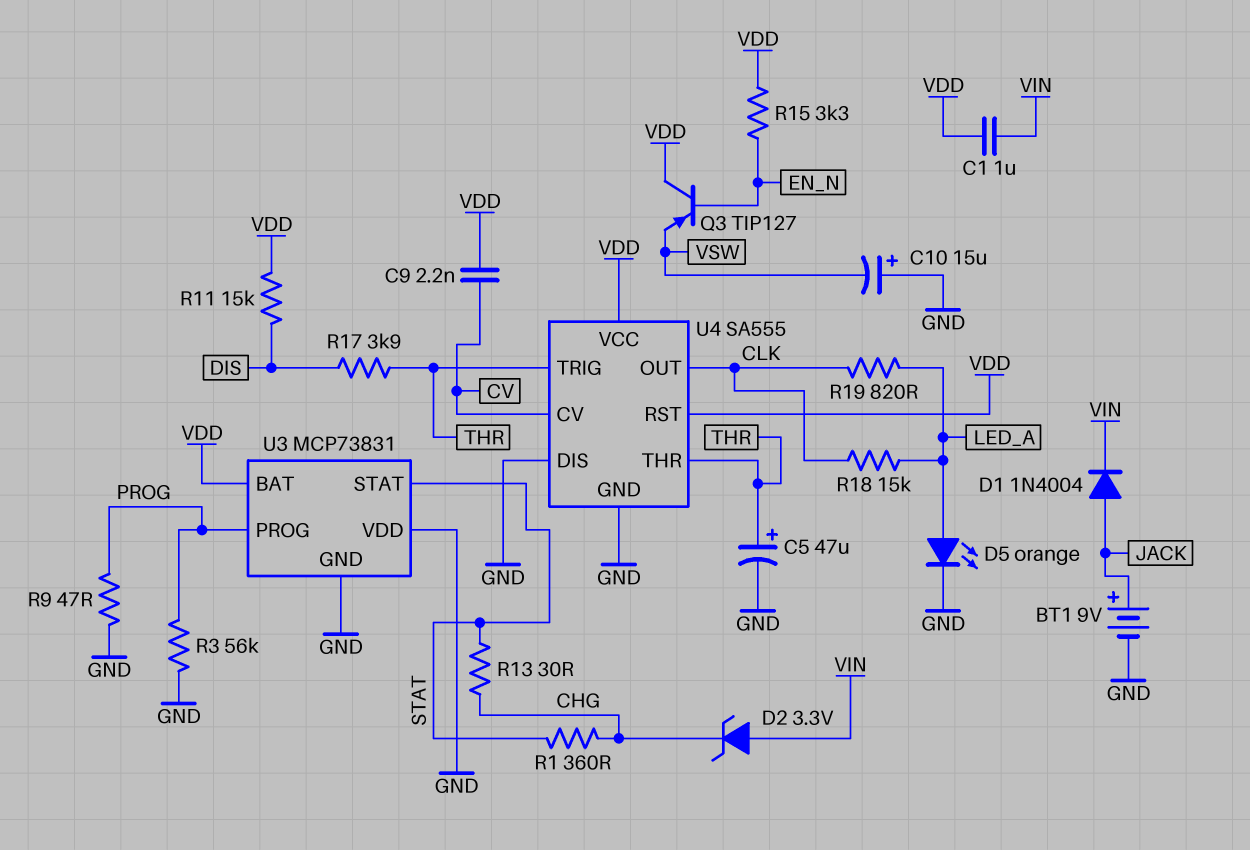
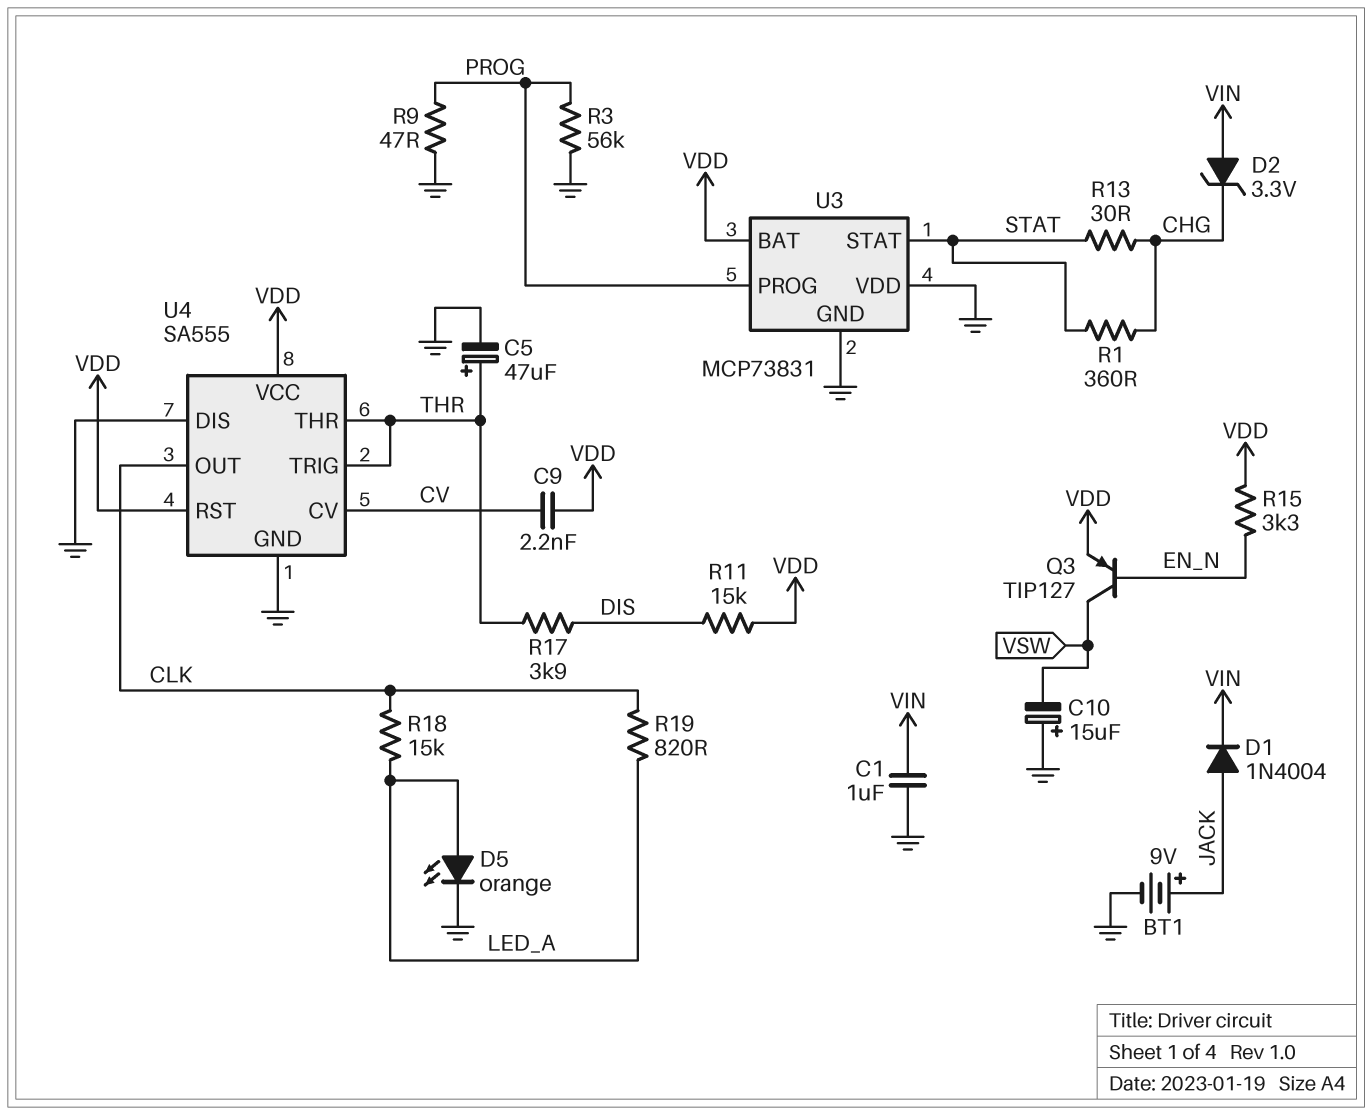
C1: 1uF (VDD, VIN) -> 1uF (GND, VIN)
Q3: PNP TIP127 (B EN_N, C VDD, E VSW) -> PNP TIP127 (B EN_N, C VSW, E VDD)

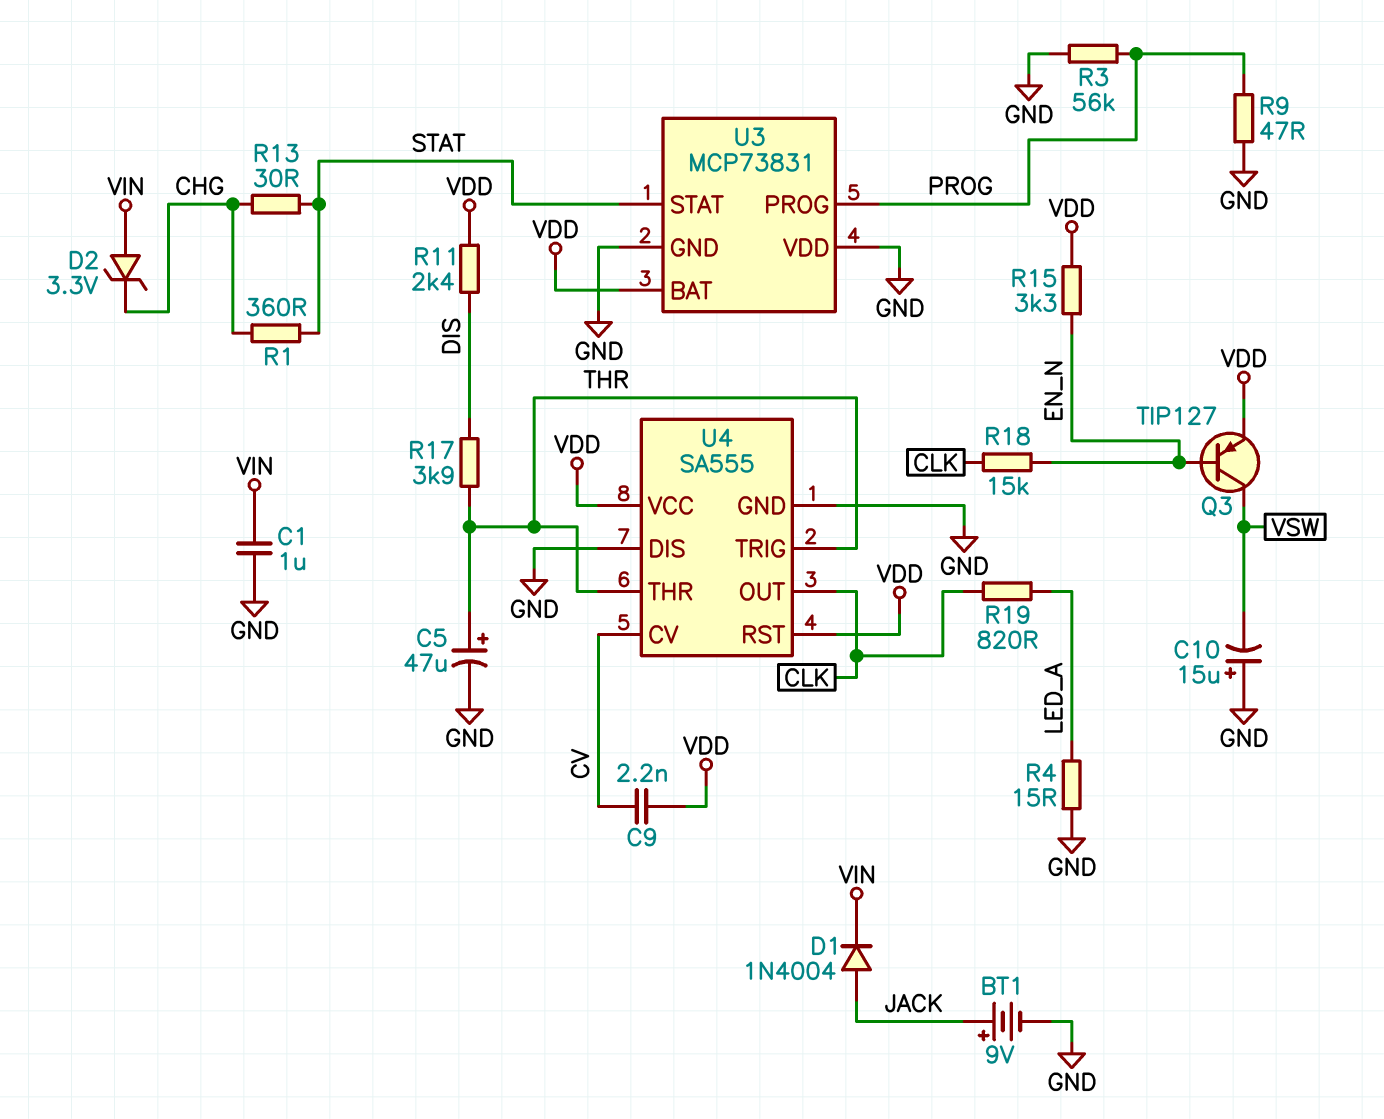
D5: LED orange (A LED_A, K GND) -> none
R4: none -> 15 (GND, LED_A)
R11: 15k (DIS, VDD) -> 2.4k (DIS, VDD)
R18: 15k (CLK, LED_A) -> 15k (CLK, EN_N)

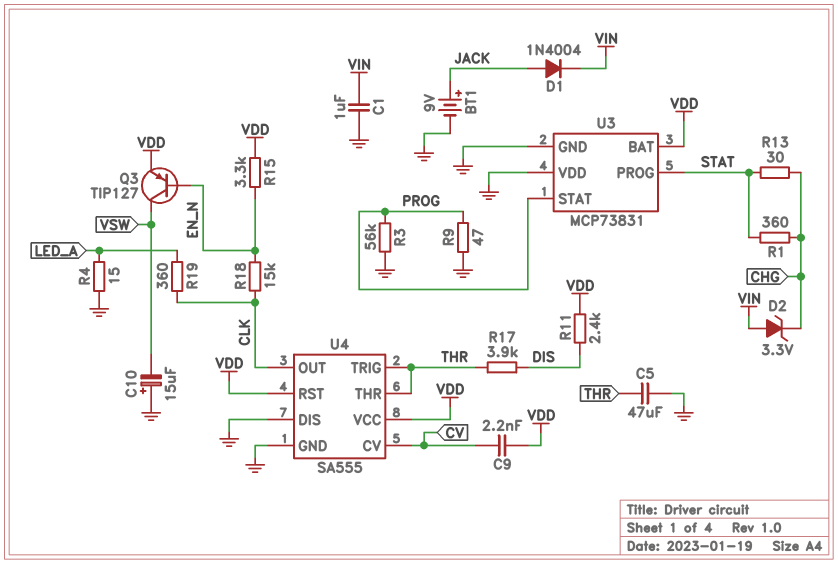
C5: 47uF (plus THR, minus GND) -> 47uF (GND, THR)
R19: 820 (CLK, LED_A) -> 360 (CLK, LED_A)
U3 pin PROG: PROG -> STAT
U3 pin STAT: STAT -> PROG

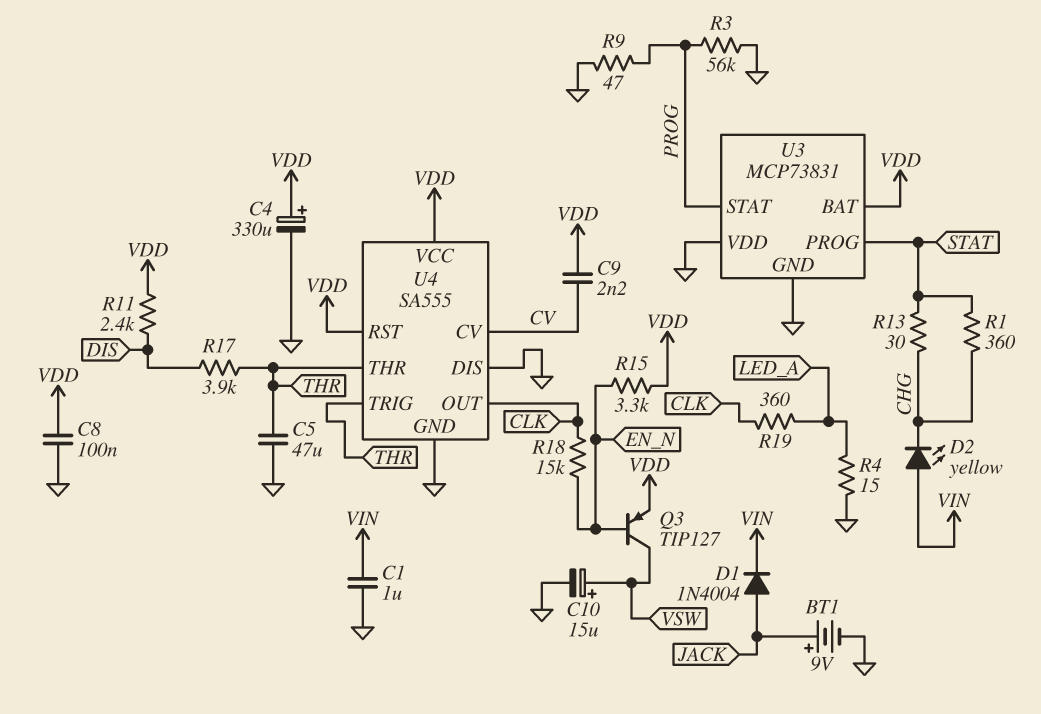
C4: none -> 330uF (plus VDD, minus GND)
C8: none -> 100nF (GND, VDD)
C10: 15uF (plus GND, minus VSW) -> 15uF (plus VSW, minus GND)
D2: zener 3.3V (A VIN, K CHG) -> LED yellow (A VIN, K CHG)

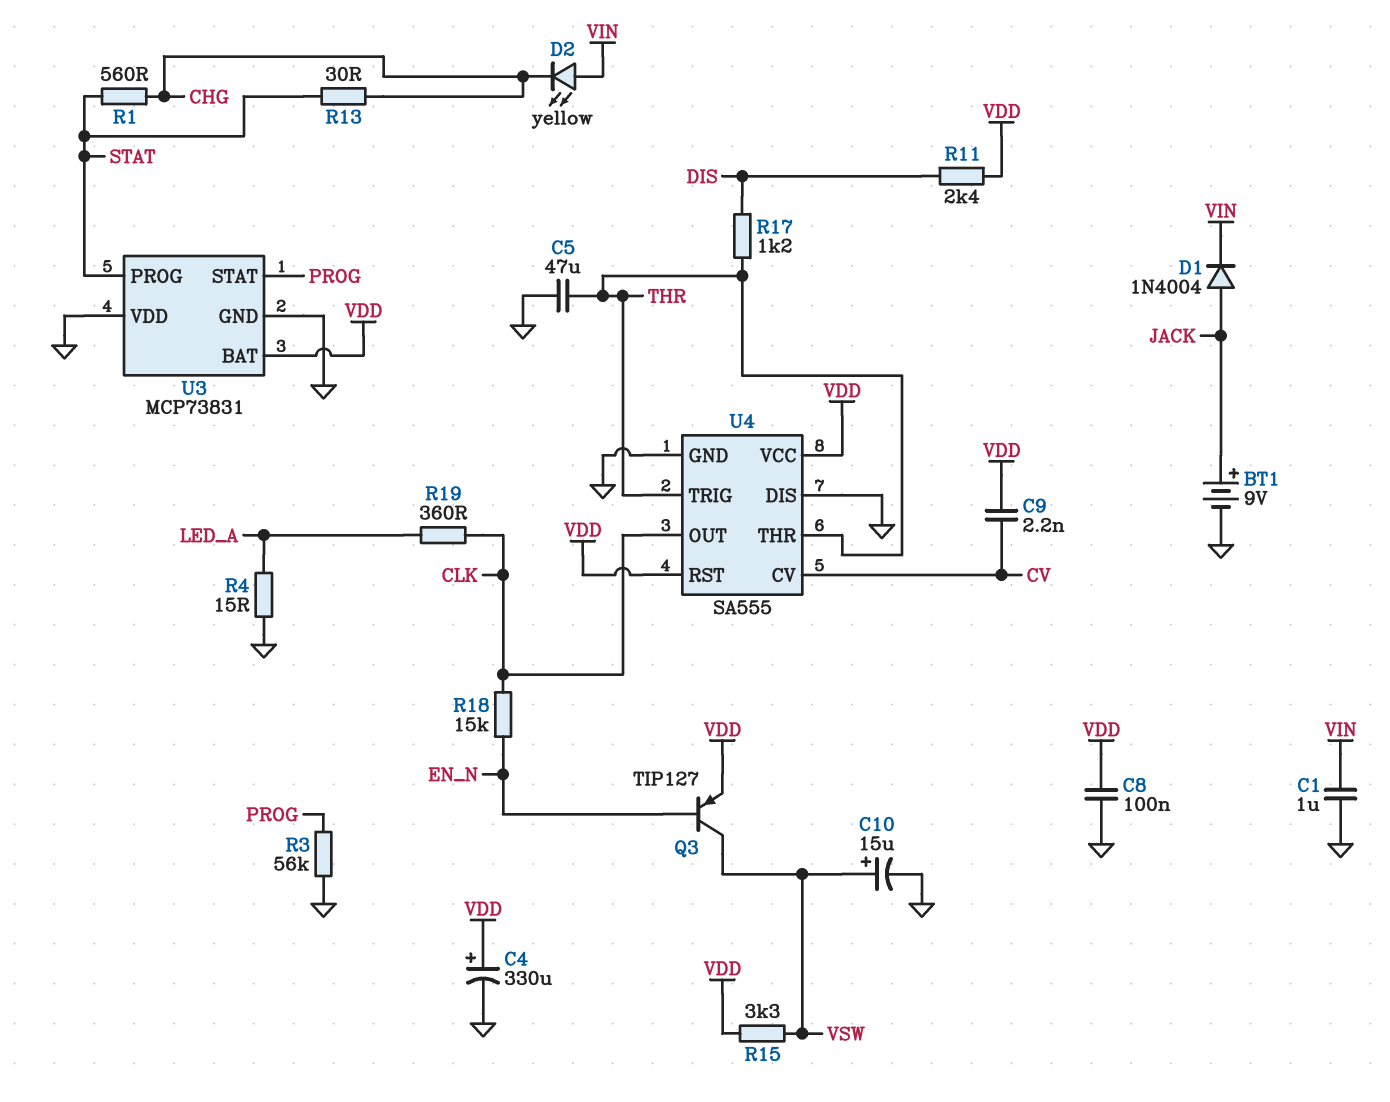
R1: 360 (CHG, STAT) -> 560 (CHG, STAT)
R9: 47 (GND, PROG) -> none
R15: 3.3k (EN_N, VDD) -> 3.3k (VDD, VSW)
R17: 3.9k (DIS, THR) -> 1.2k (DIS, THR)

